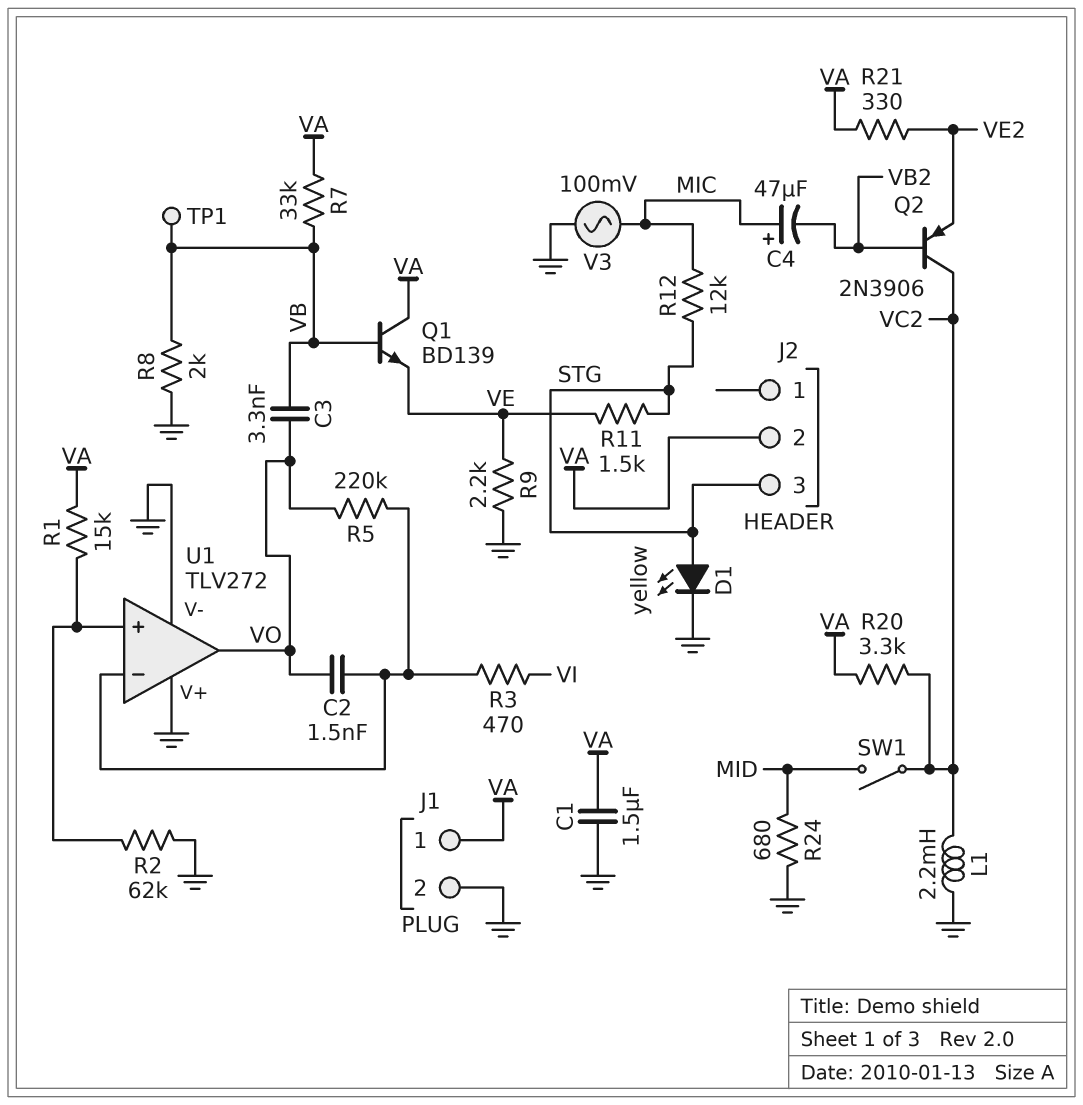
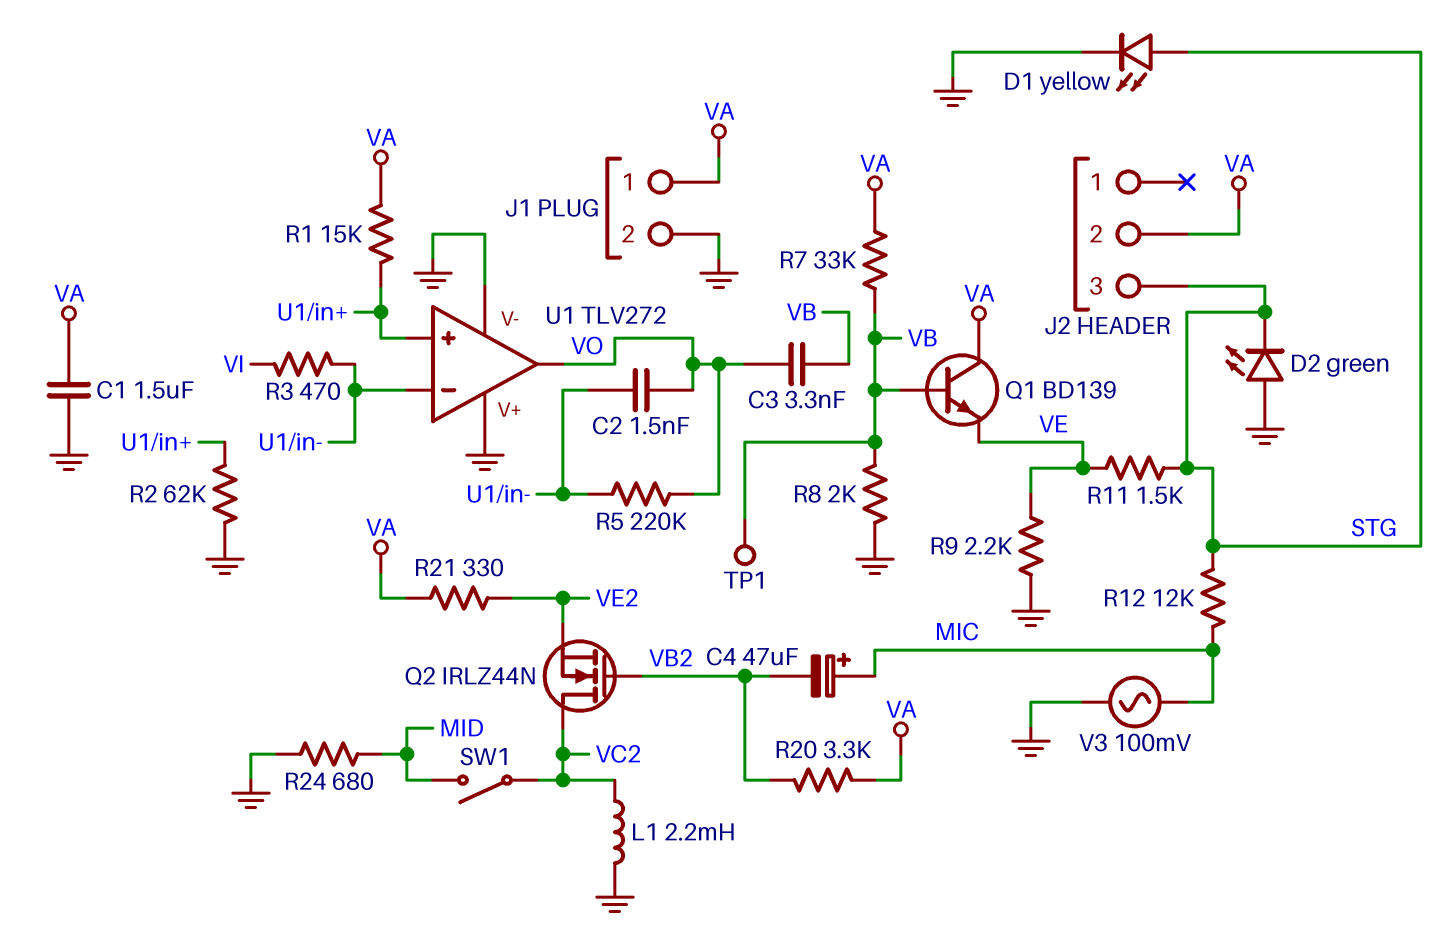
D2: none -> LED green (A GND, K STG)
Q2: PNP 2N3906 (B VB2, C VC2, E VE2) -> NMOS IRLZ44N (G VB2, D VC2, S VE2)
R20: 3.3k (VA, VC2) -> 3.3k (VA, VB2)

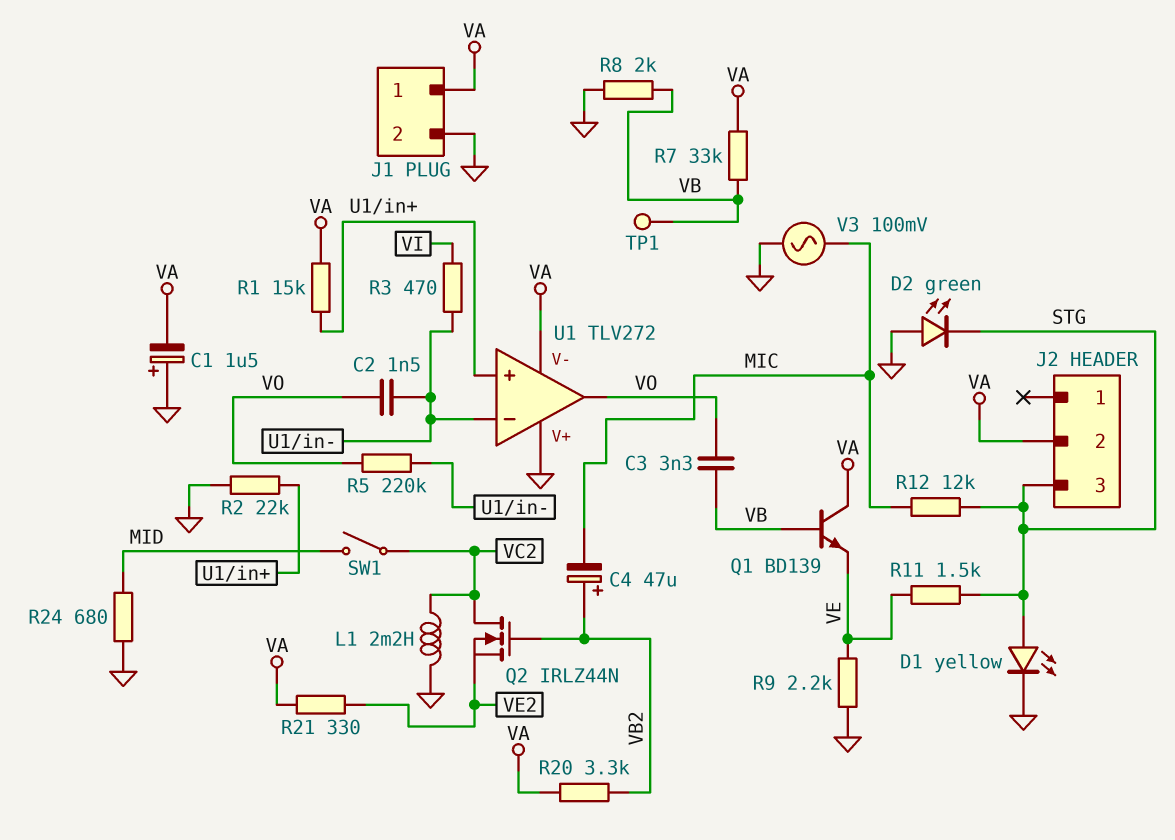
C1: 1.5uF (GND, VA) -> 1.5uF (plus GND, minus VA)
C4: 47uF (plus MIC, minus VB2) -> 47uF (plus VB2, minus MIC)
R2: 62k (GND, U1/in+) -> 22k (GND, U1/in+)
U1 pin V-: GND -> VA

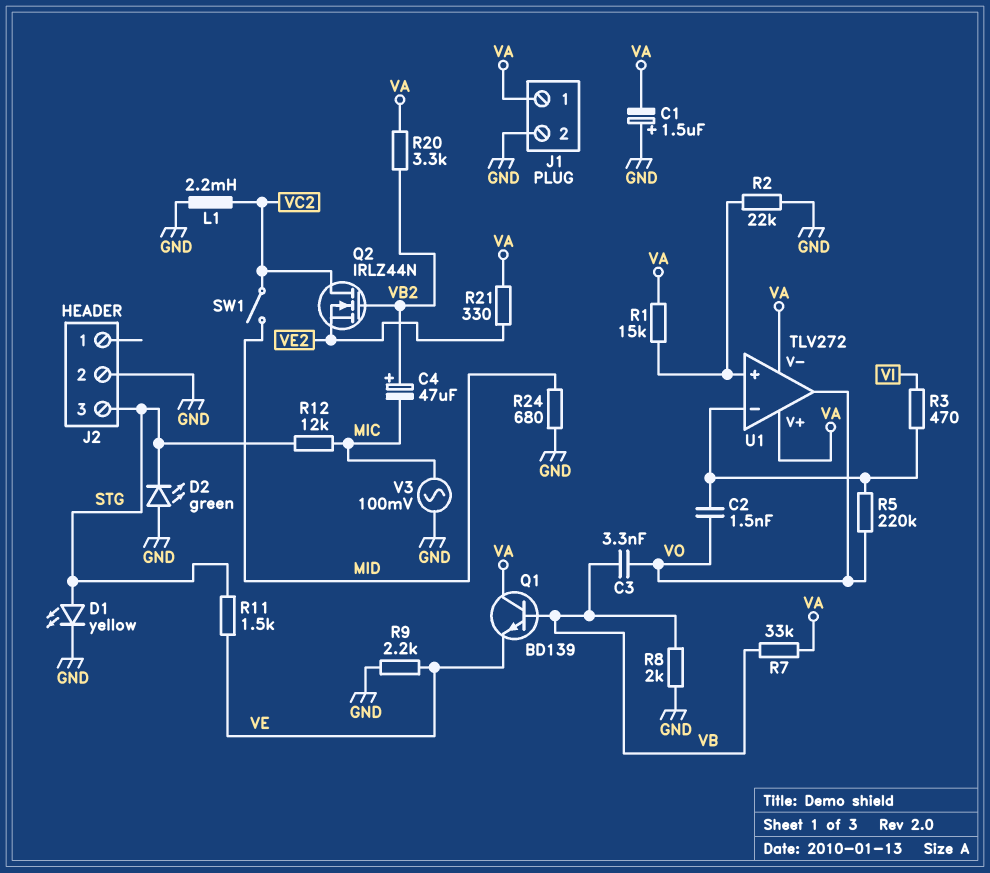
J2 pin 2: VA -> GND
TP1: test point (VB) -> none
U1 pin V+: GND -> VA

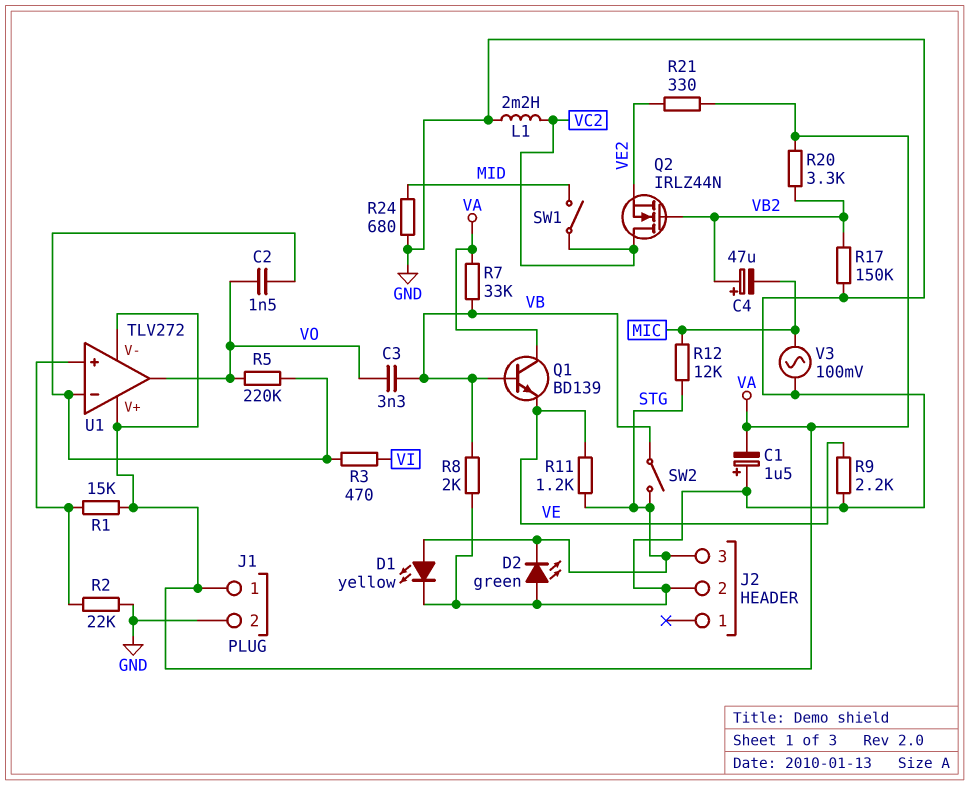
R11: 1.5k (STG, VE) -> 1.2k (STG, VE)
R17: none -> 150k (GND, VB2)
SW2: none -> switch (STG, VB)

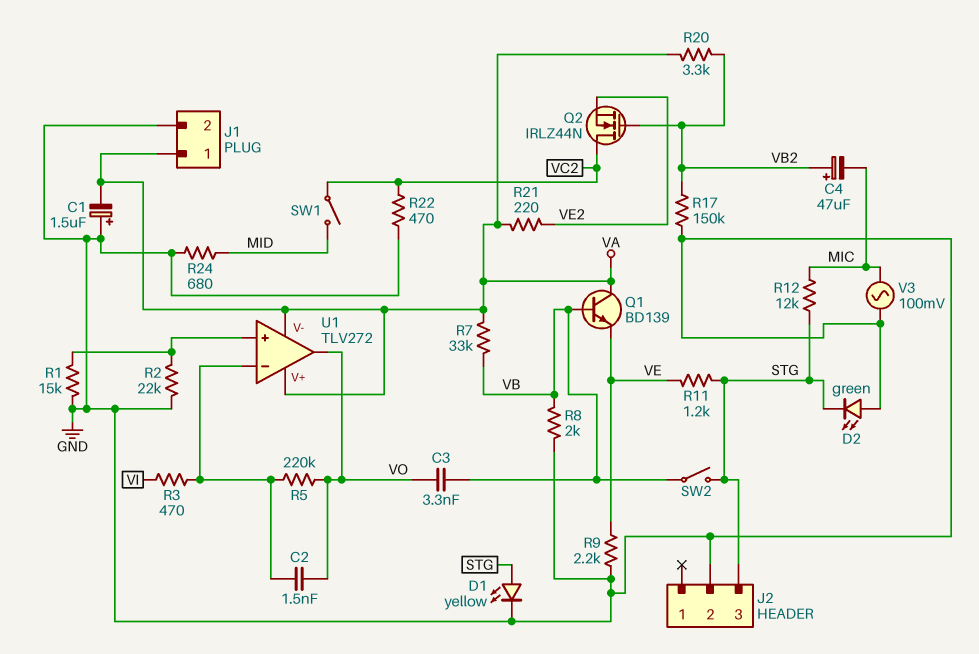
L1: 2.2mH (GND, VC2) -> none
R1: 15k (U1/in+, VA) -> 15k (GND, U1/in+)
R21: 330 (VA, VE2) -> 220 (VA, VE2)
R22: none -> 470 (GND, VC2)

